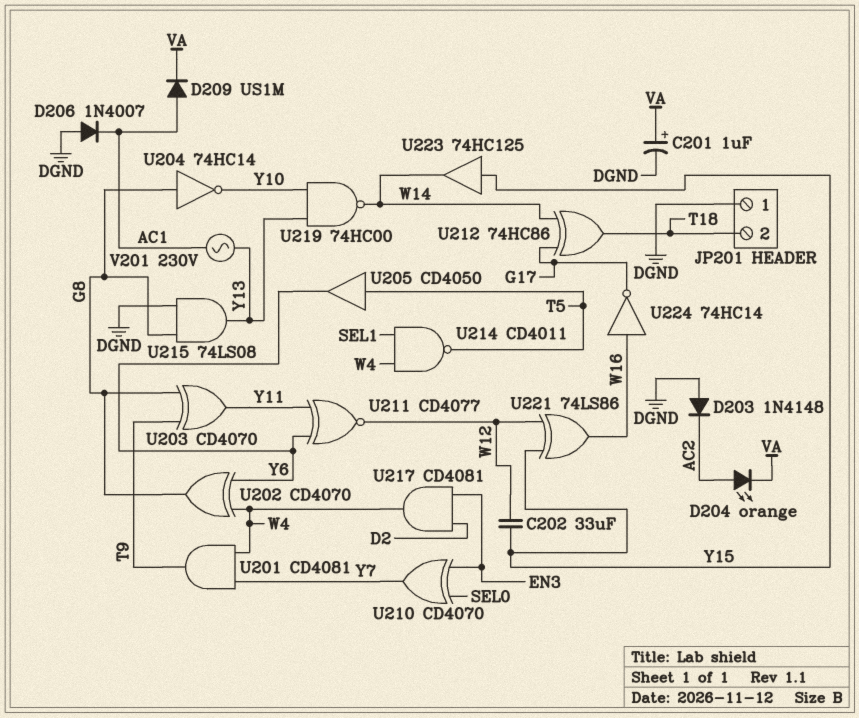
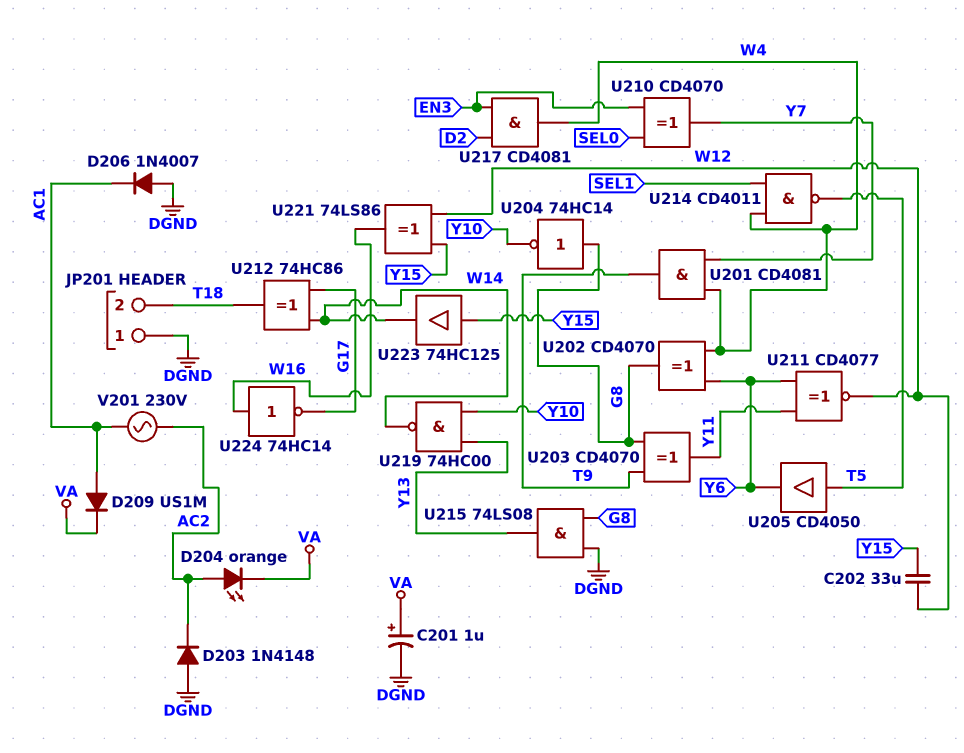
V201: AC 230V (AC1, Y13) -> AC 230V (AC1, AC2)

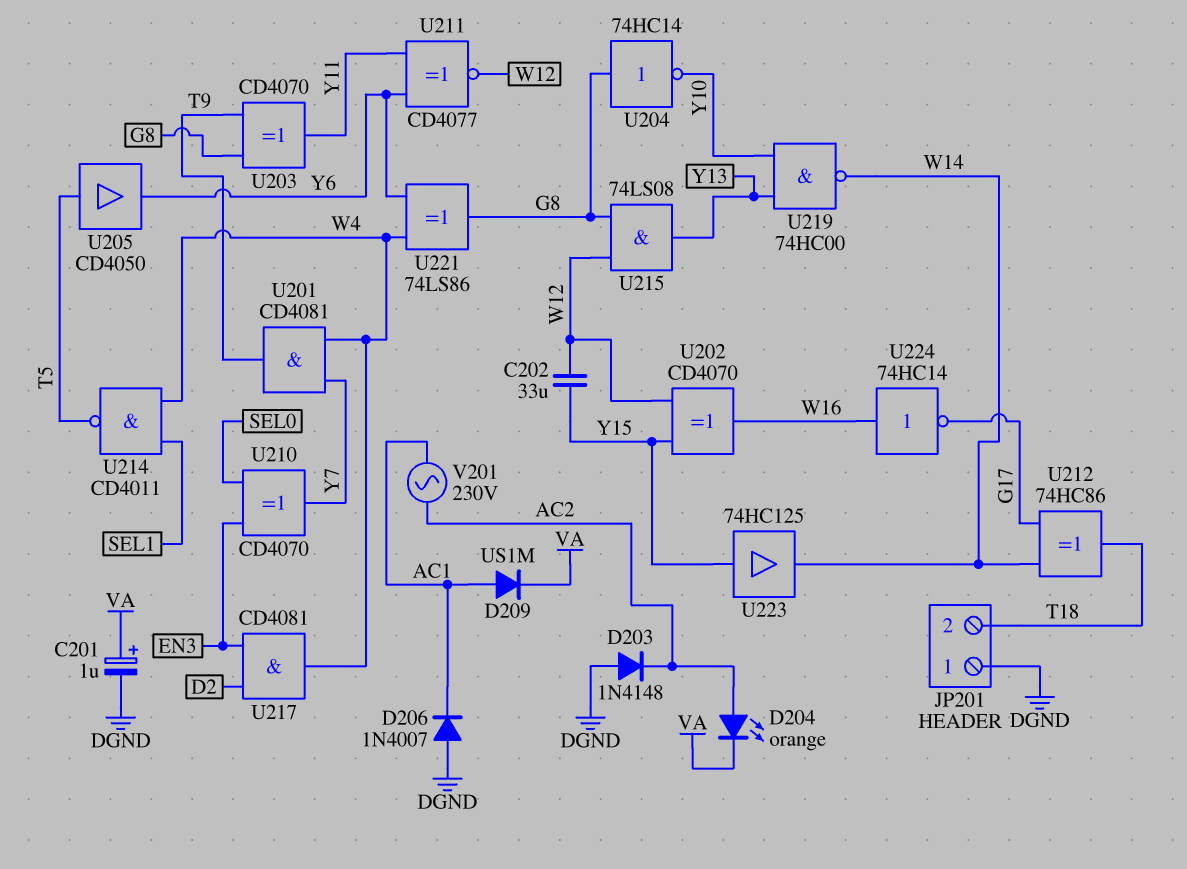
U202: XOR CD4070 (in W4, in Y6, out G8) -> XOR CD4070 (in W12, in Y15, out W16)
U215: AND 74LS08 (in DGND, in G8, out Y13) -> AND 74LS08 (in G8, in W12, out Y13)
U221: XOR 74LS86 (in W12, in Y15, out W16) -> XOR 74LS86 (in W4, in Y6, out G8)

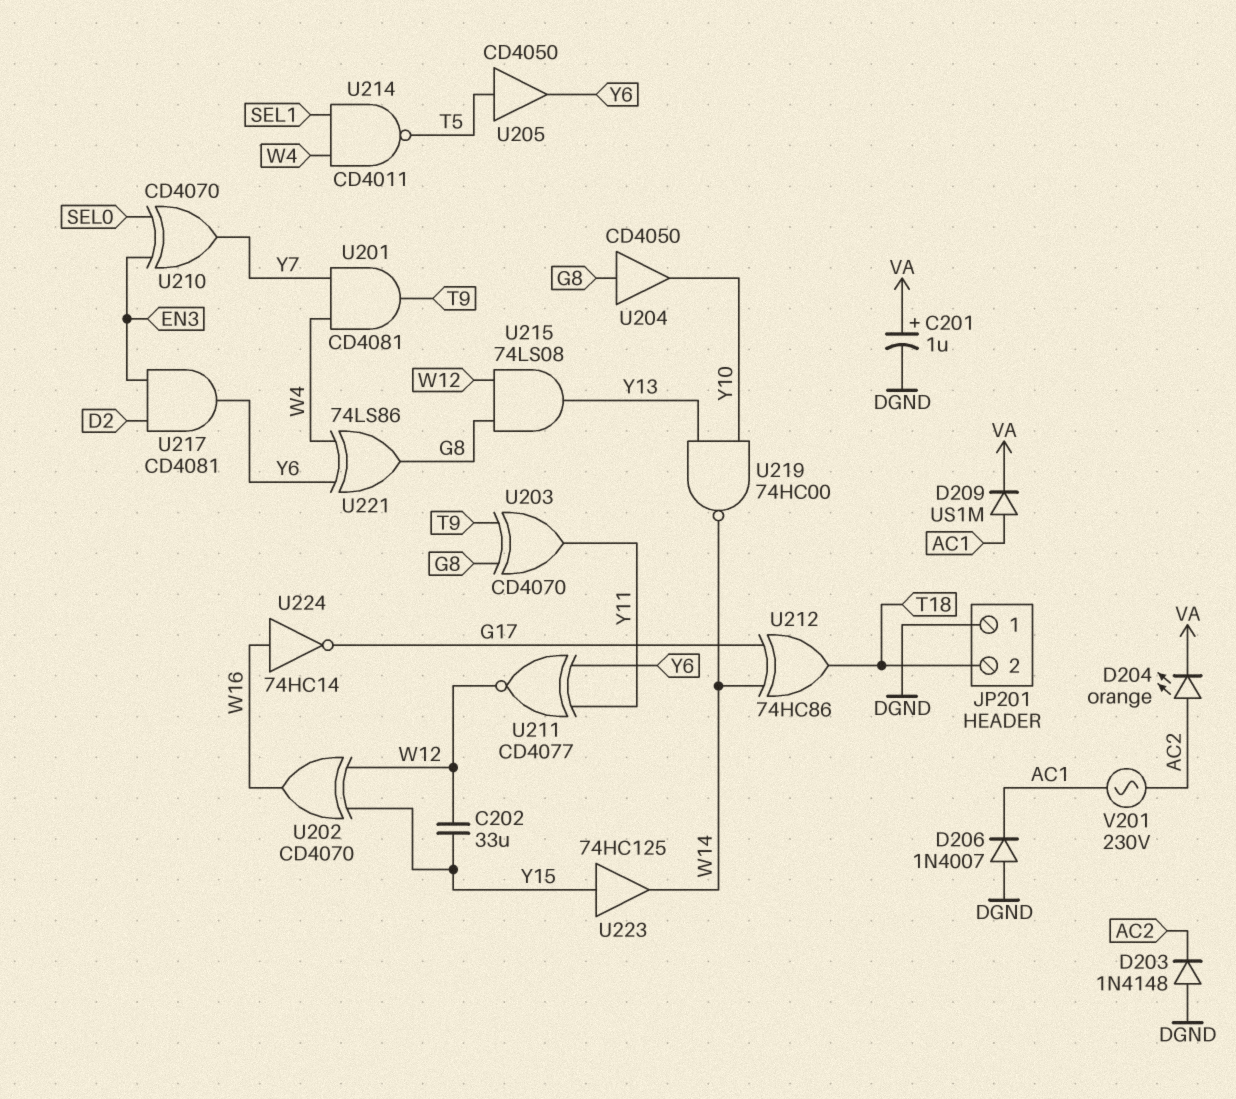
U204: NOT 74HC14 (in G8, out Y10) -> buffer CD4050 (in G8, out Y10)
U217: AND CD4081 (in D2, in EN3, out W4) -> AND CD4081 (in D2, in EN3, out Y6)

